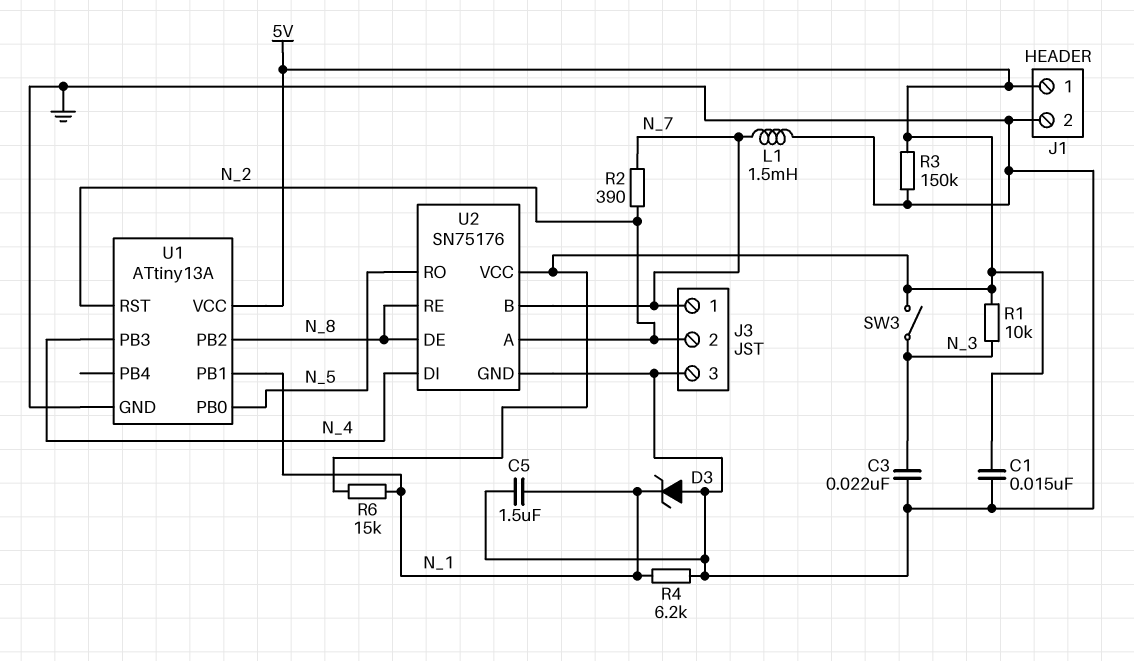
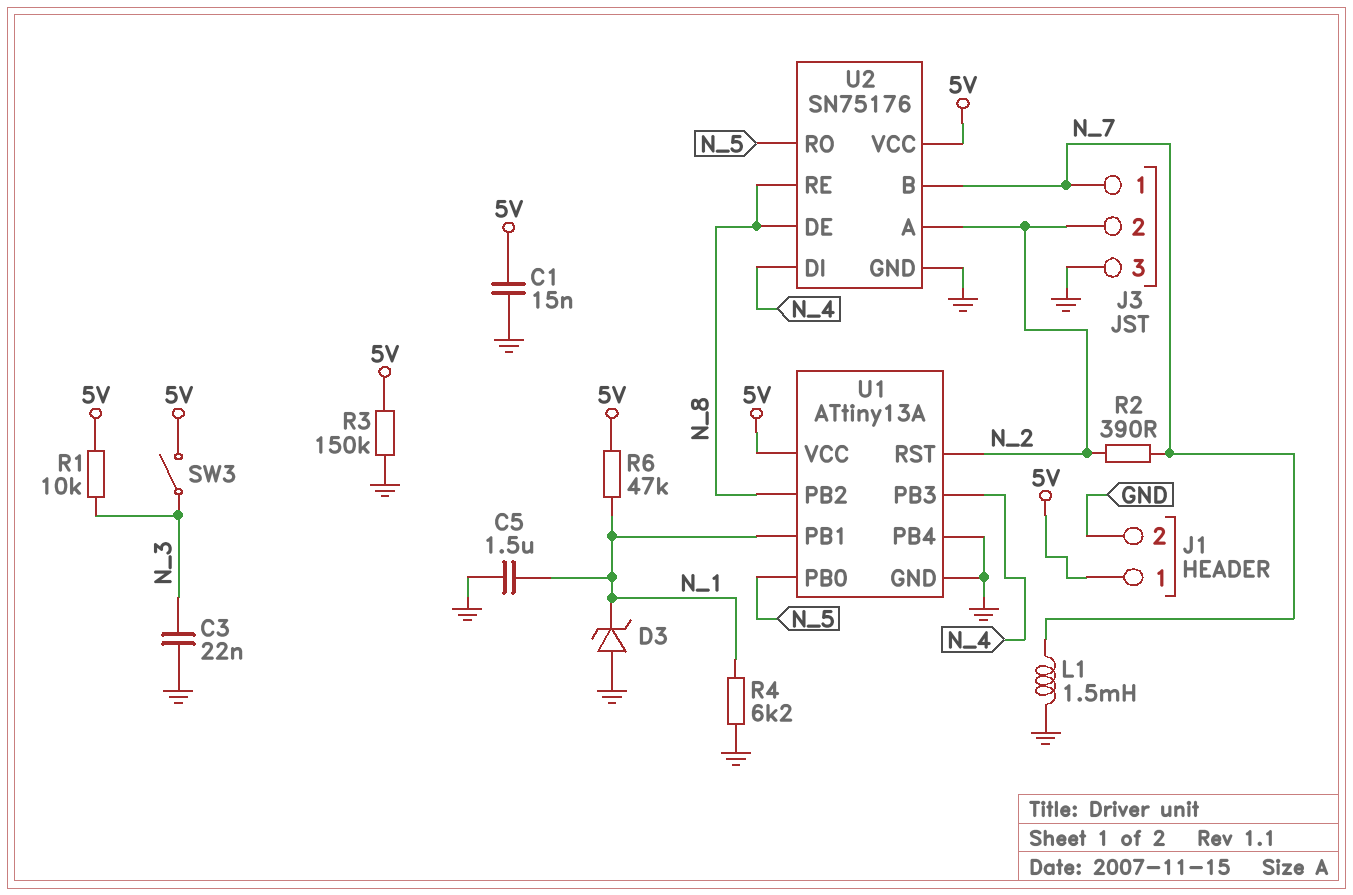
R6: 15k (5V, N_1) -> 47k (5V, N_1)
U1 pin PB4: none -> GND

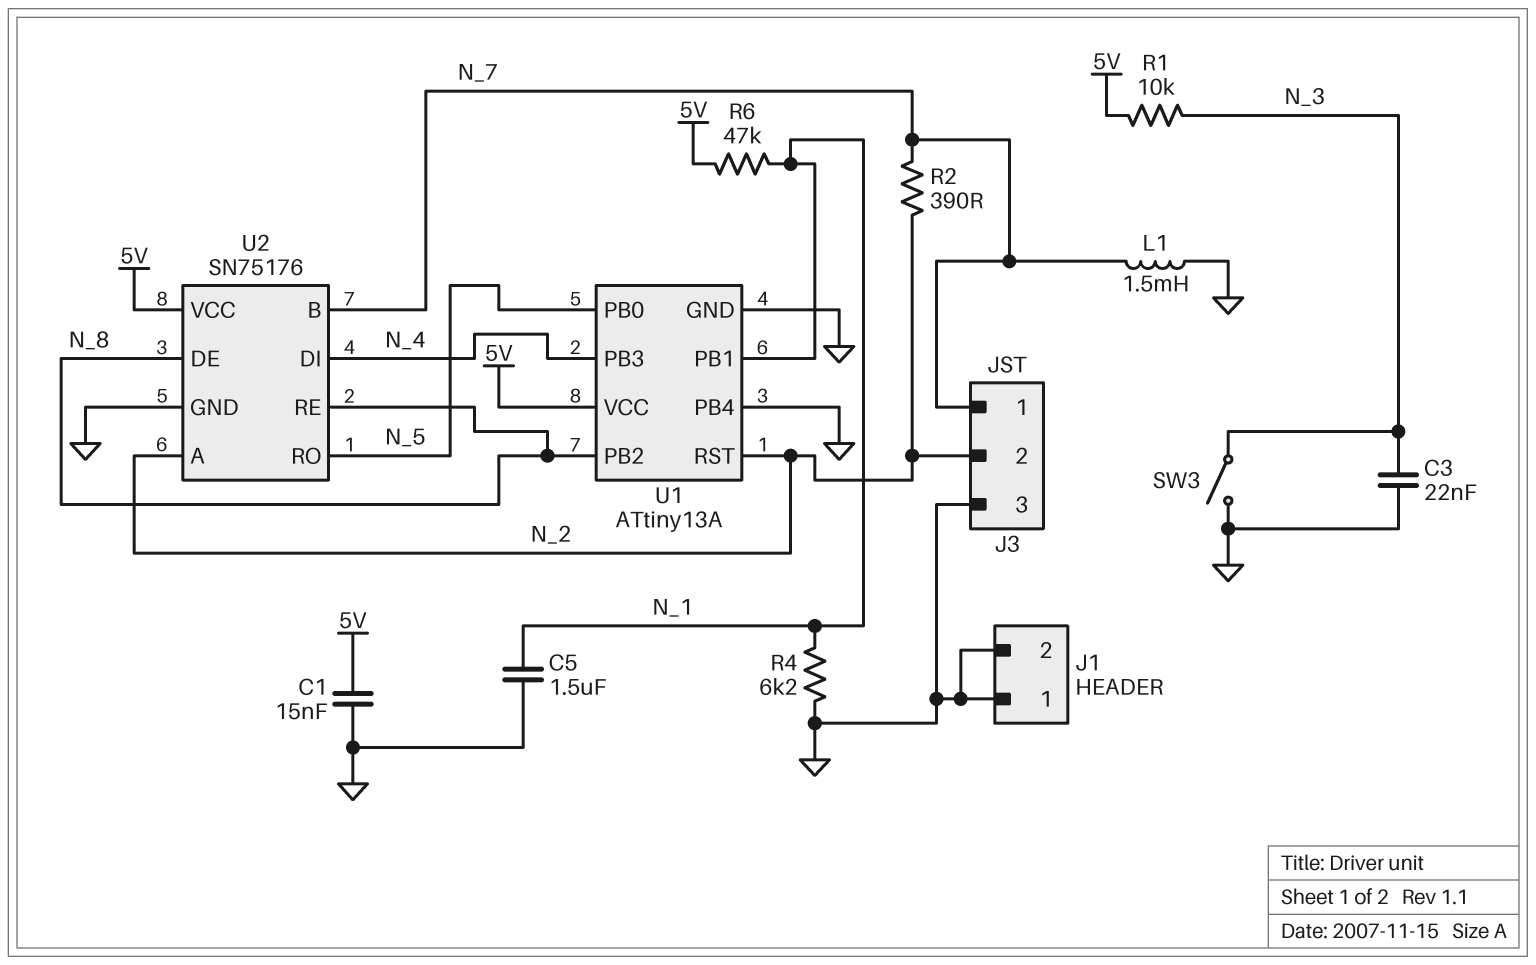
D3: zener (A GND, K N_1) -> none
J1 pin 1: 5V -> GND
R3: 150k (5V, GND) -> none
SW3: switch (5V, N_3) -> switch (GND, N_3)

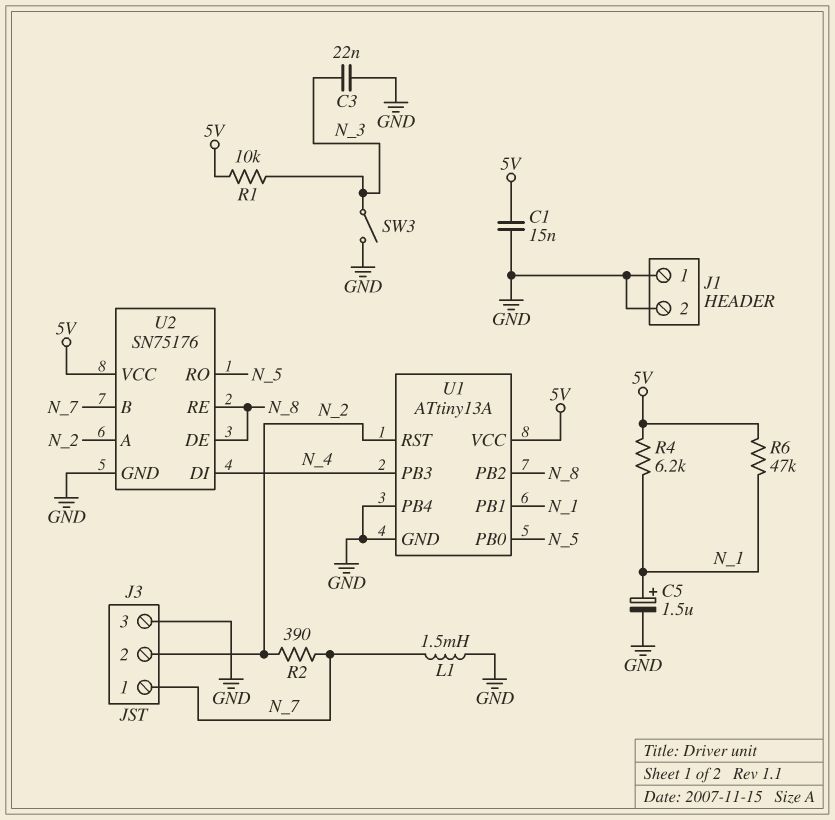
C5: 1.5uF (GND, N_1) -> 1.5uF (plus N_1, minus GND)
R4: 6.2k (GND, N_1) -> 6.2k (5V, N_1)

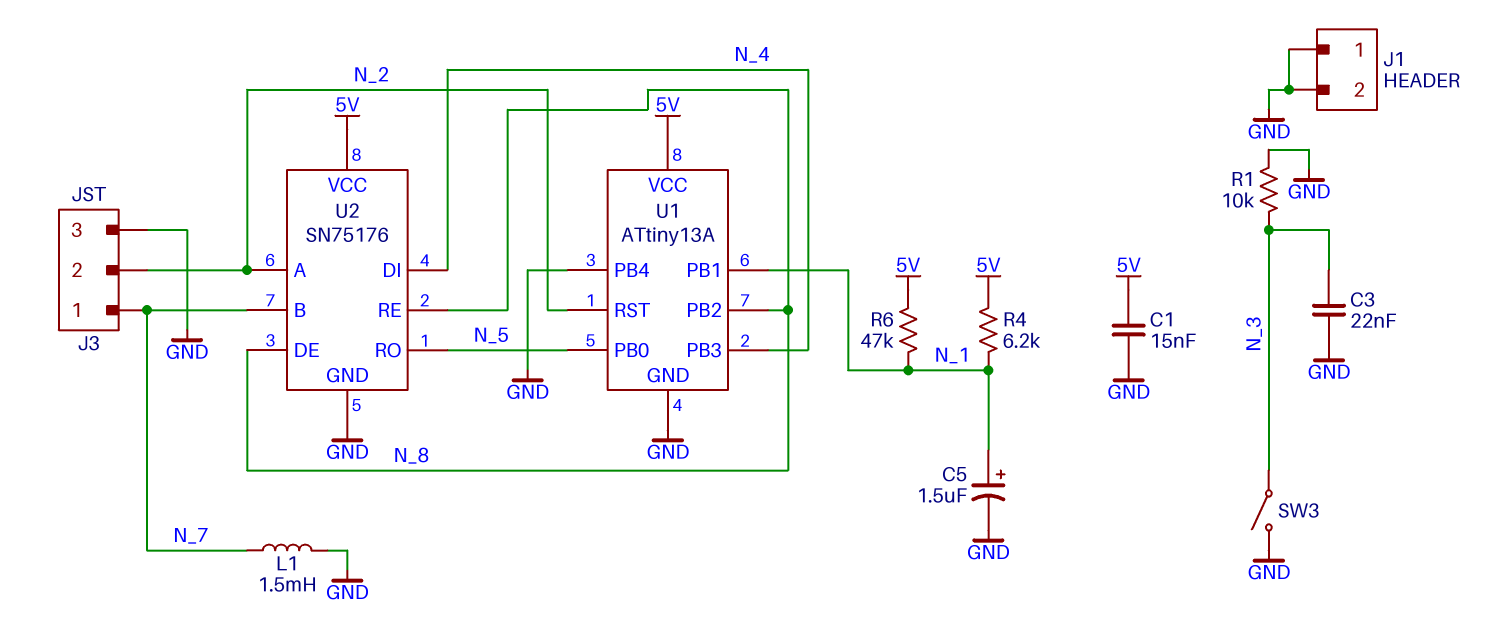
R1: 10k (5V, N_3) -> 10k (GND, N_3)
R2: 390 (N_2, N_7) -> none

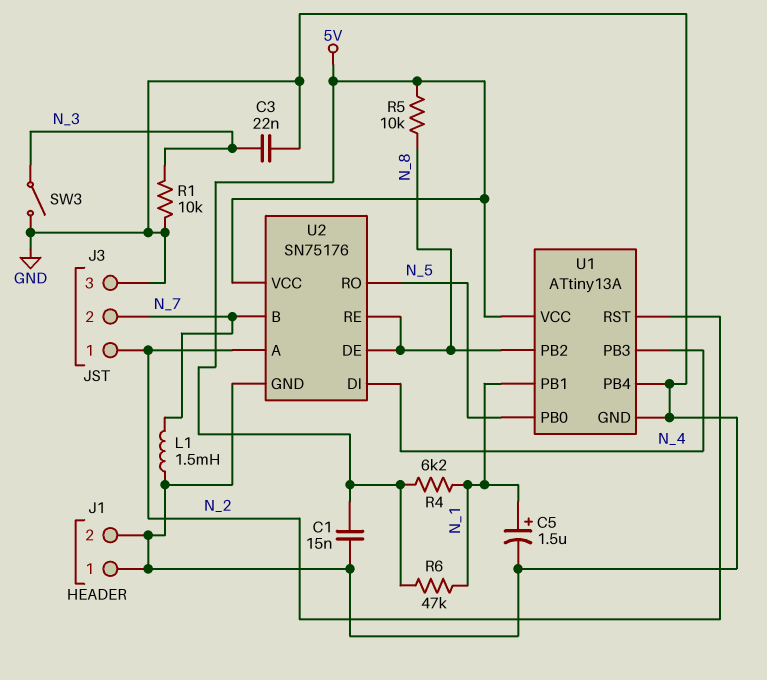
J3 pin 1: N_7 -> N_2
J3 pin 2: N_2 -> N_7
R5: none -> 10k (5V, N_8)

